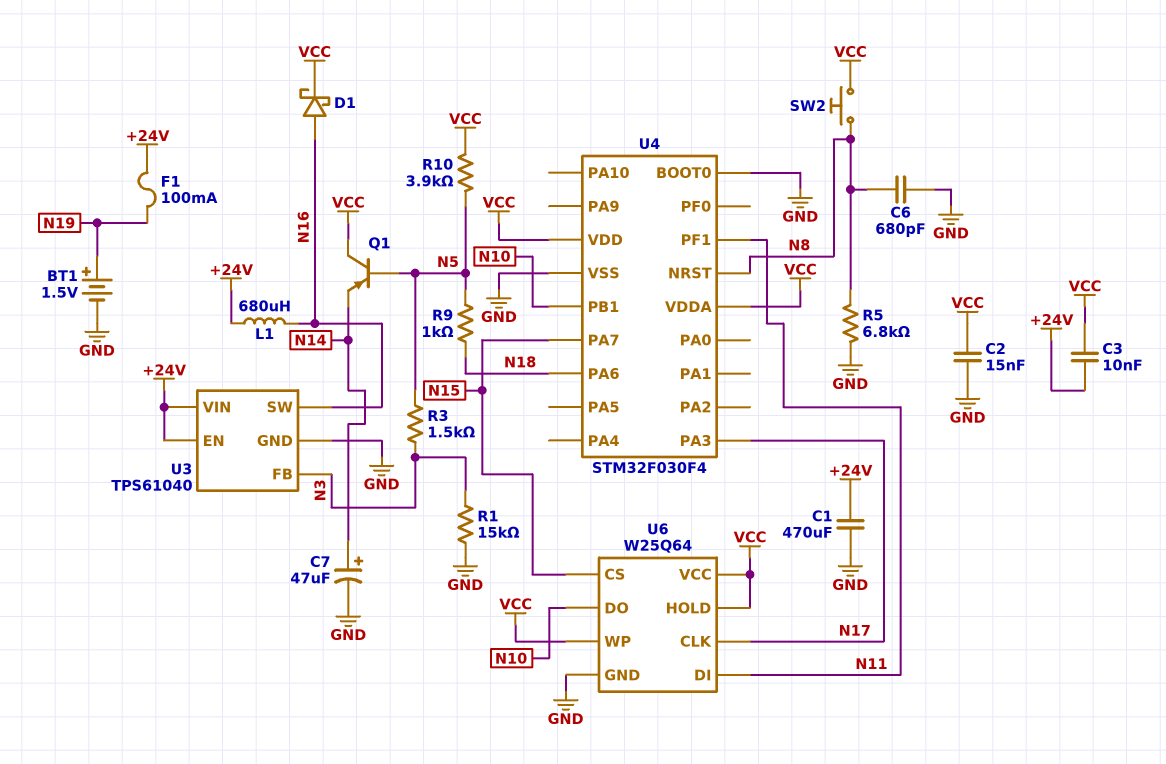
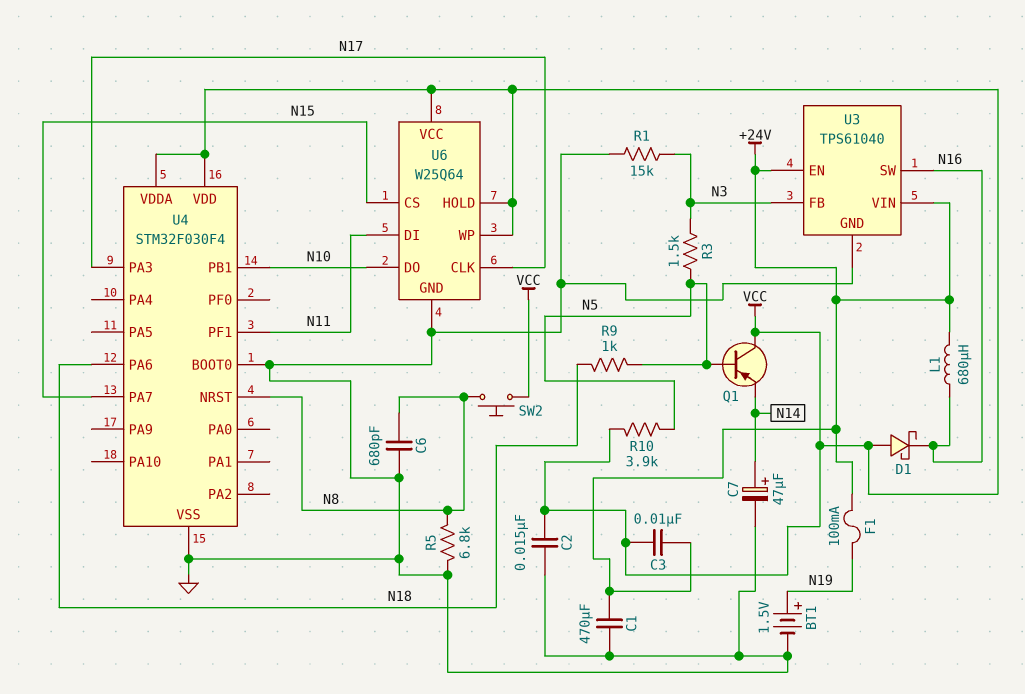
D1: schottky (A N16, K VCC) -> schottky (A VCC, K N16)

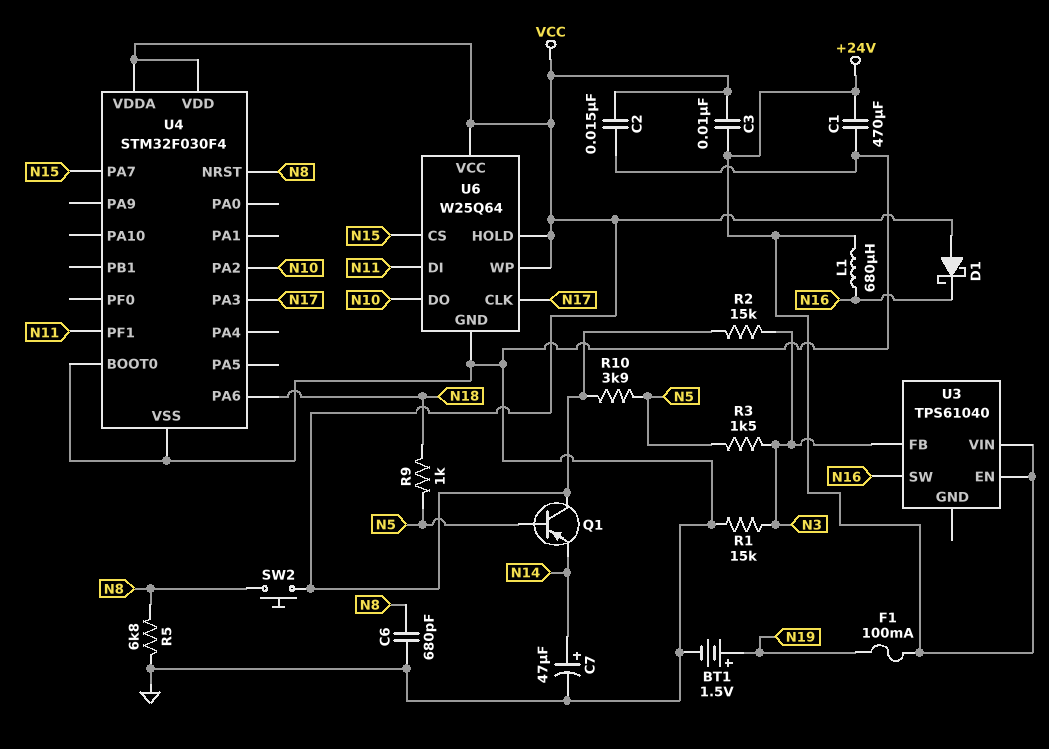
R2: none -> 15k (N3, VCC)
U3 pin GND: GND -> none
U4 pin PA2: none -> N10
U4 pin PB1: N10 -> none

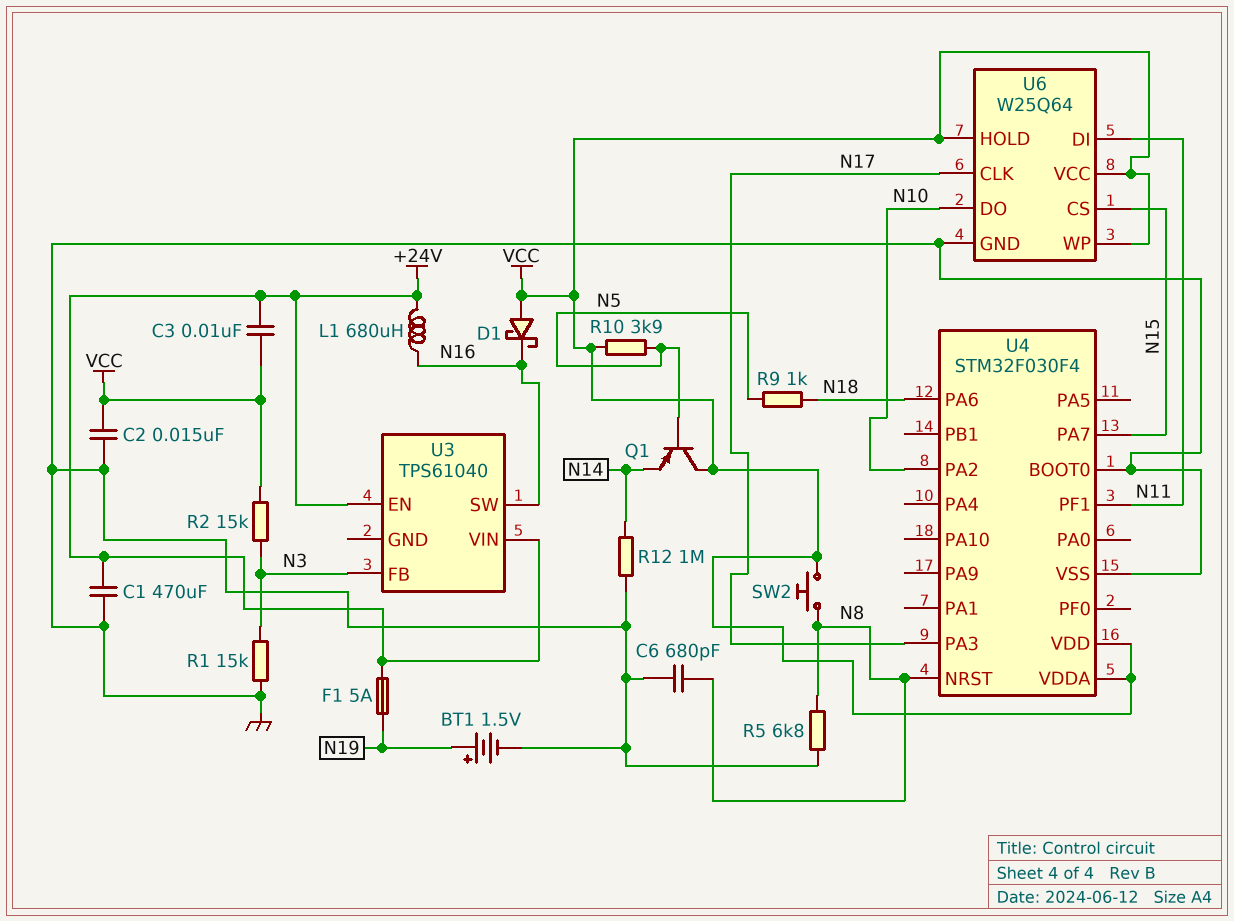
C7: 47uF (plus N14, minus GND) -> none
F1: 100mA (+24V, N19) -> 5A (+24V, N19)
R3: 1.5k (N3, N5) -> none
R12: none -> 1M (GND, N14)

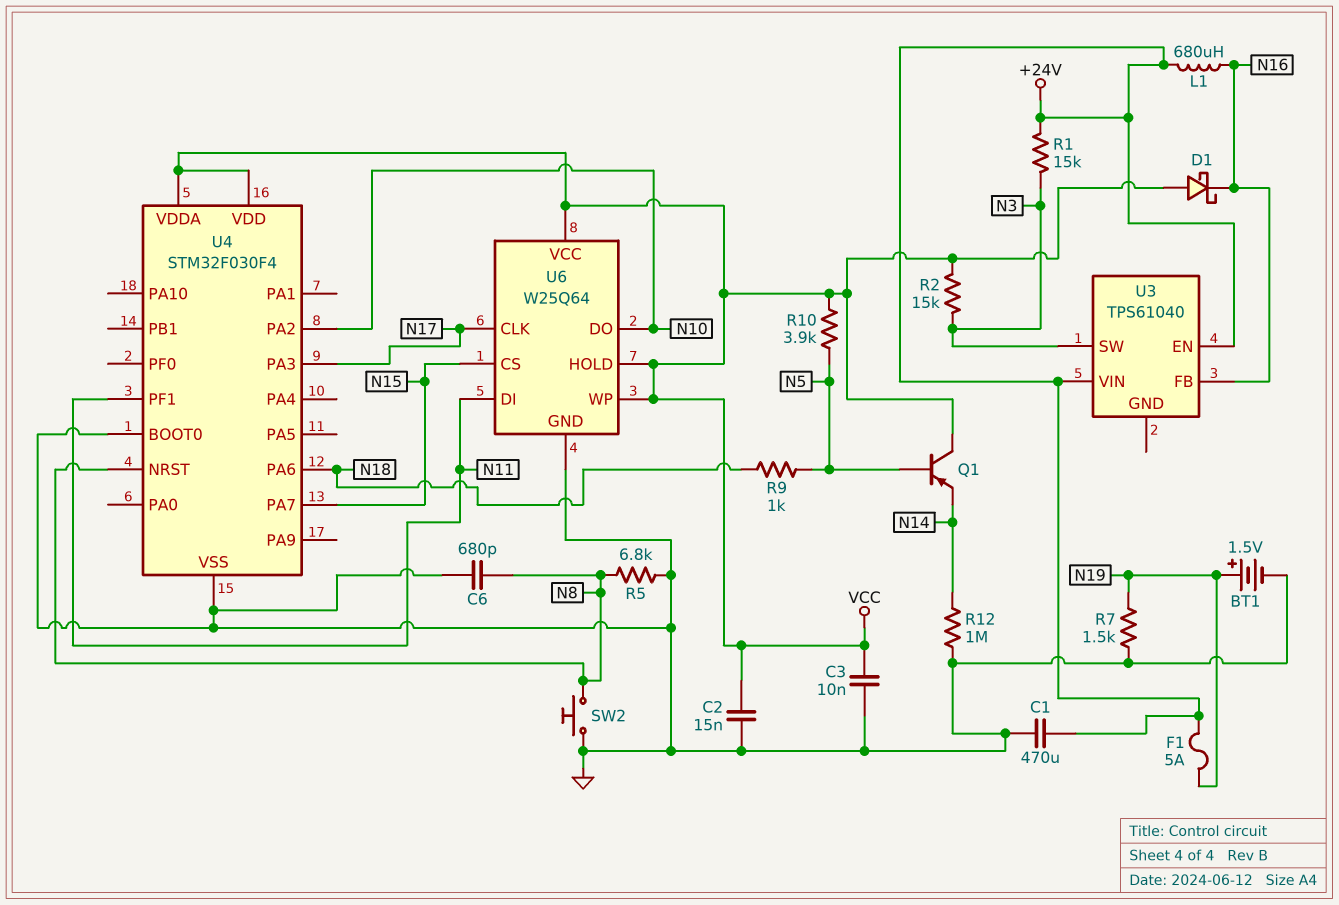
C3: 10nF (+24V, VCC) -> 10nF (GND, VCC)
R1: 15k (GND, N3) -> 15k (+24V, N3)
R7: none -> 1.5k (GND, N19)
SW2: button (N8, VCC) -> button (GND, N8)
U3 pin FB: N3 -> N16
U3 pin SW: N16 -> N3

